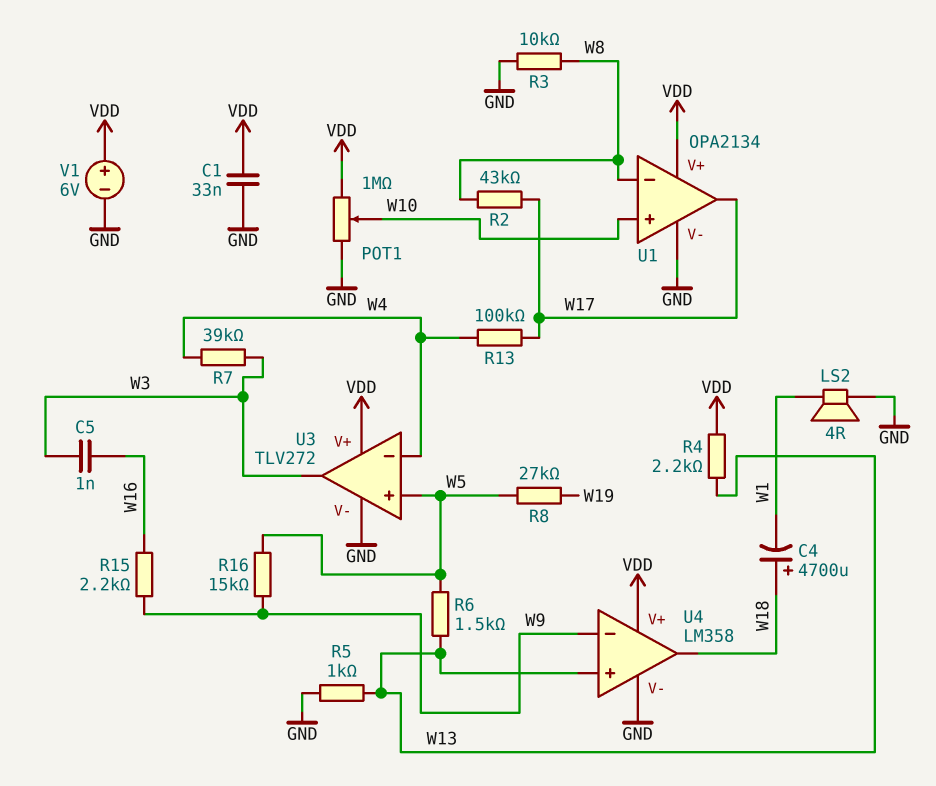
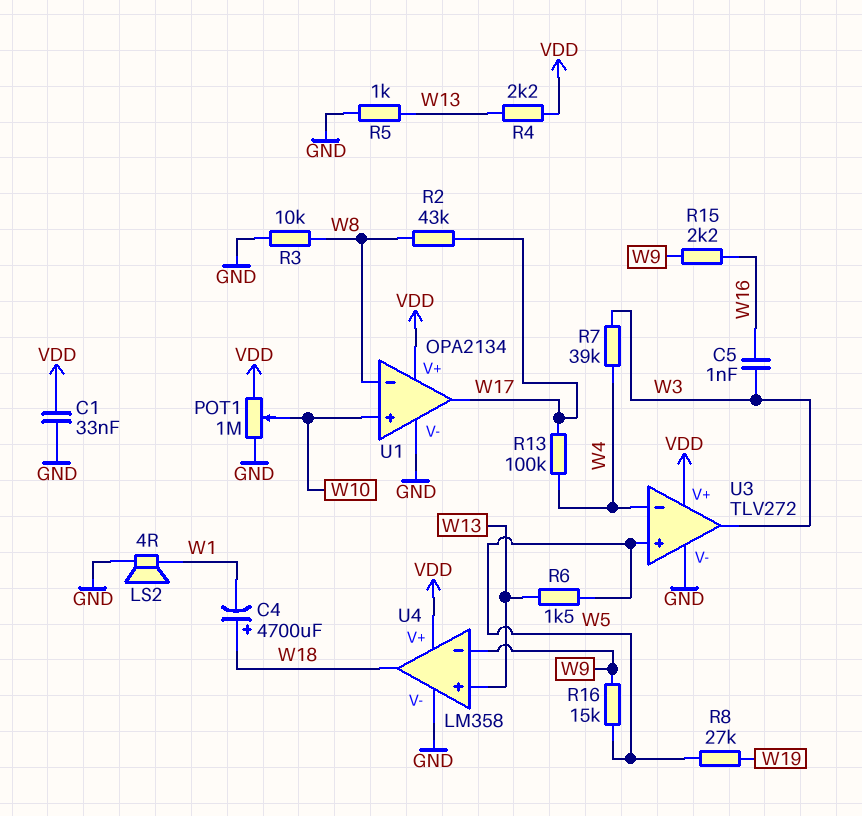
V1: 6V (plus VDD, minus GND) -> none

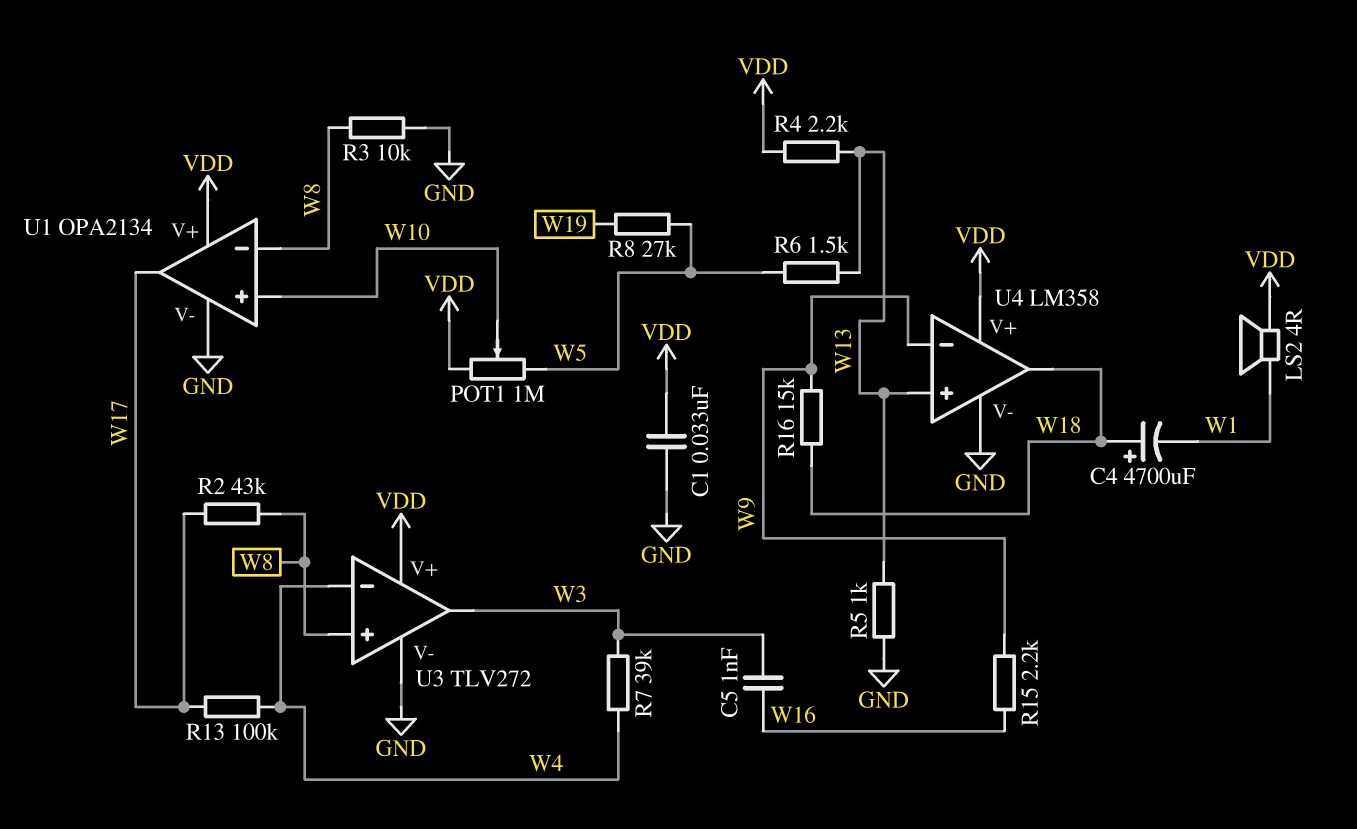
LS2: speaker 4R (GND, W1) -> speaker 4R (VDD, W1)
POT1: 1M (GND, VDD, wiper W10) -> 1M (VDD, W5, wiper W10)
R16: 15k (W5, W9) -> 15k (W9, W18)
U3 pin in+: W5 -> W8

